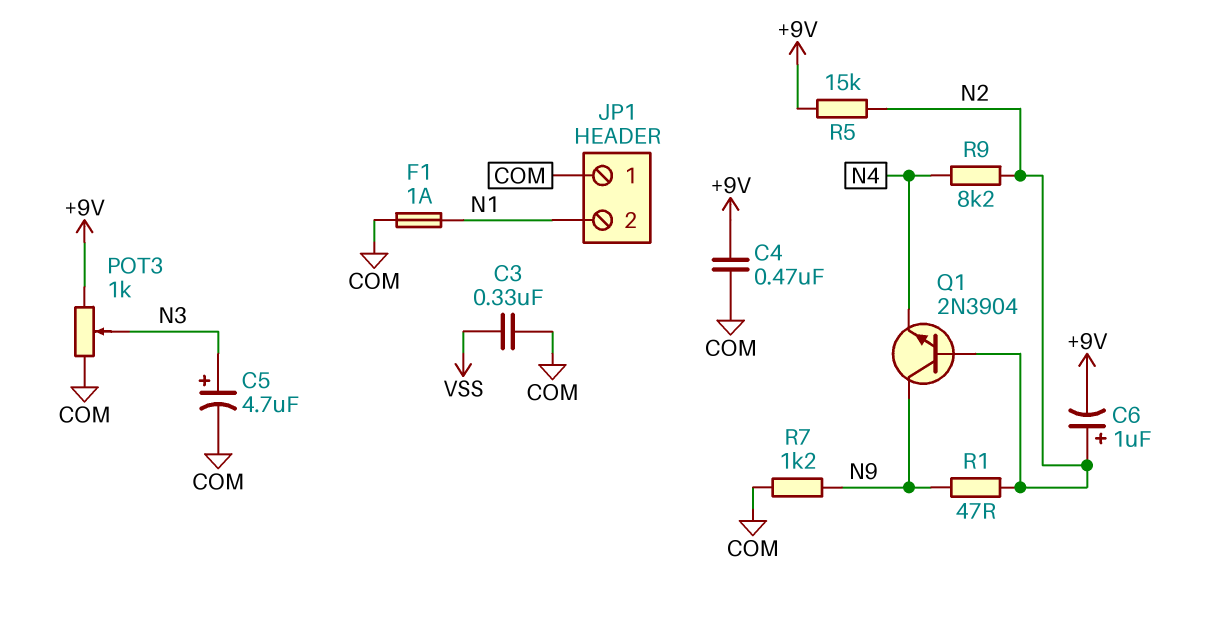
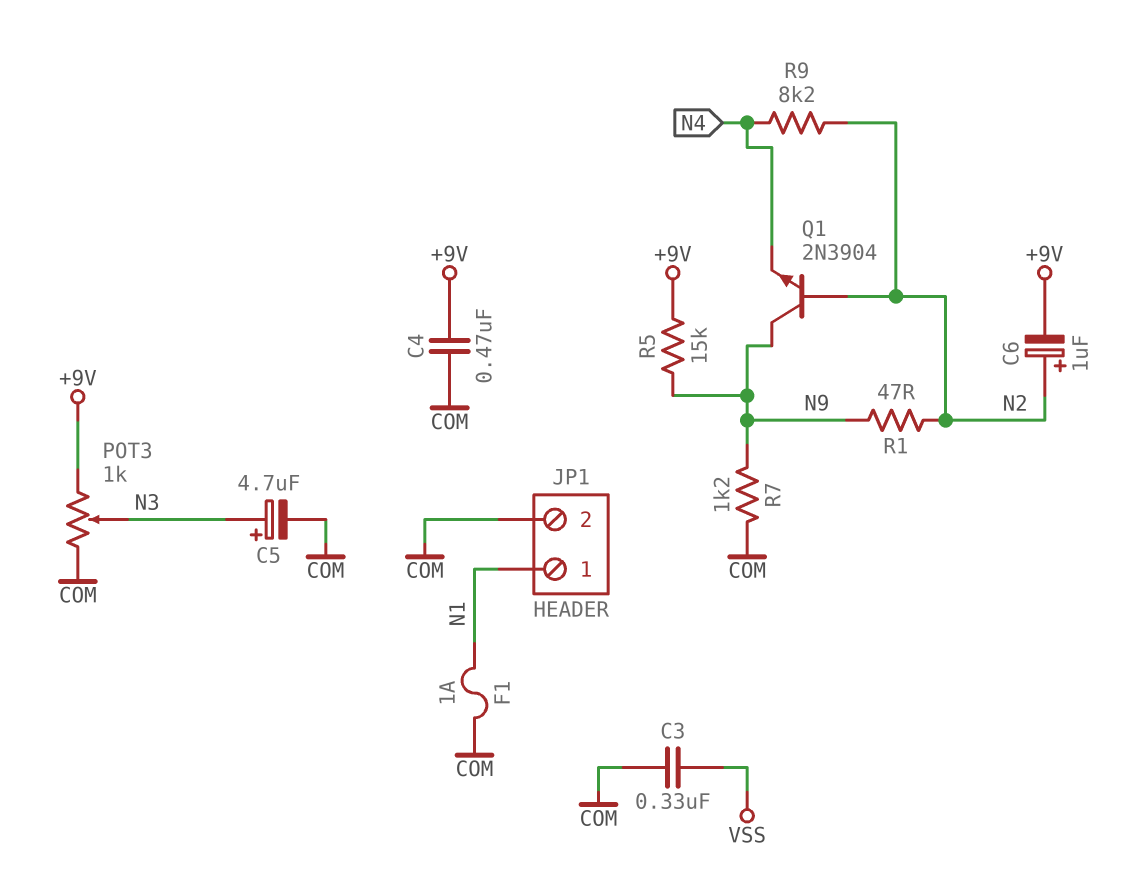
JP1 pin 1: COM -> N1
JP1 pin 2: N1 -> COM
R5: 15k (+9V, N2) -> 15k (+9V, N9)

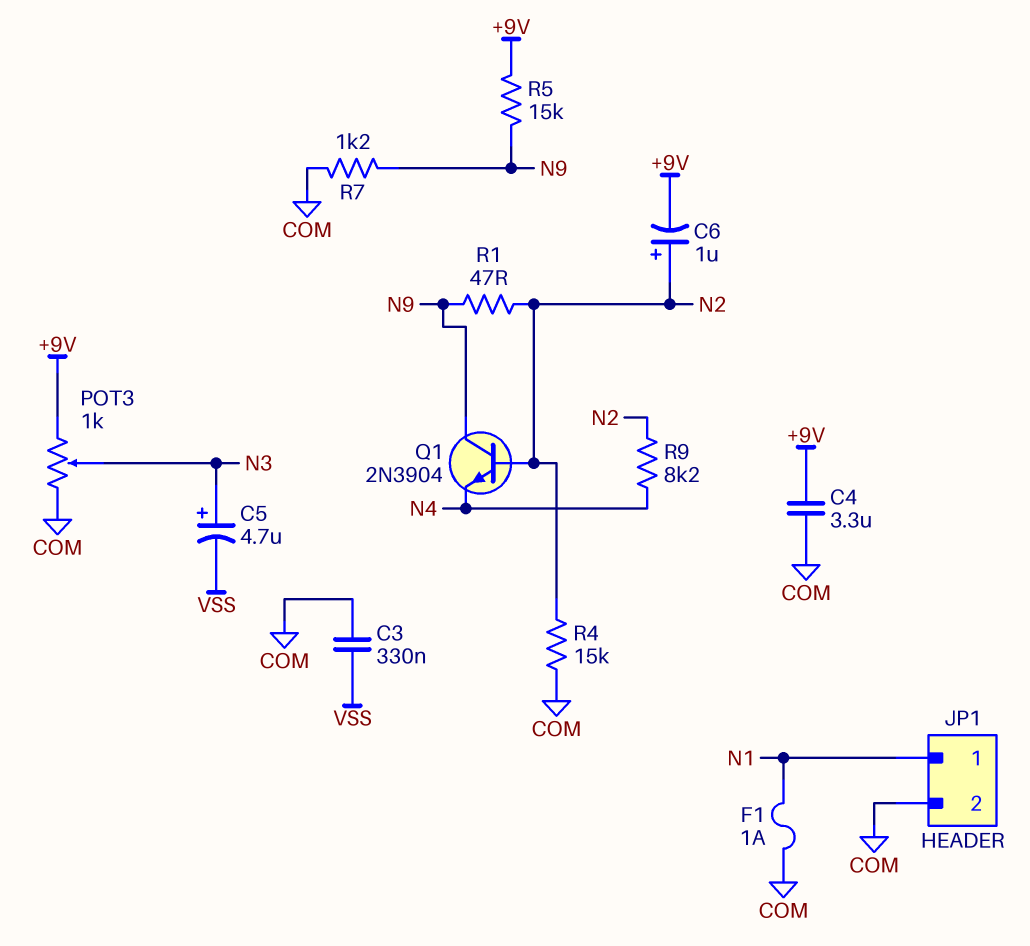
C4: 470nF (+9V, COM) -> 3.3uF (+9V, COM)
C5: 4.7uF (plus N3, minus COM) -> 4.7uF (plus N3, minus VSS)
R4: none -> 15k (COM, N2)

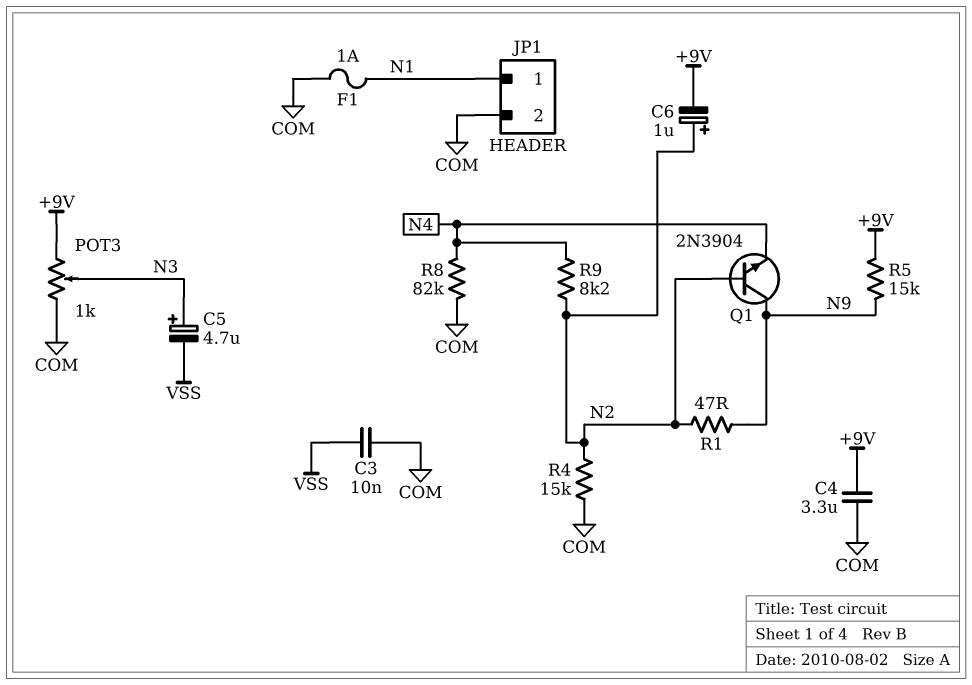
C3: 330nF (COM, VSS) -> 10nF (COM, VSS)
R7: 1.2k (COM, N9) -> none
R8: none -> 82k (COM, N4)

